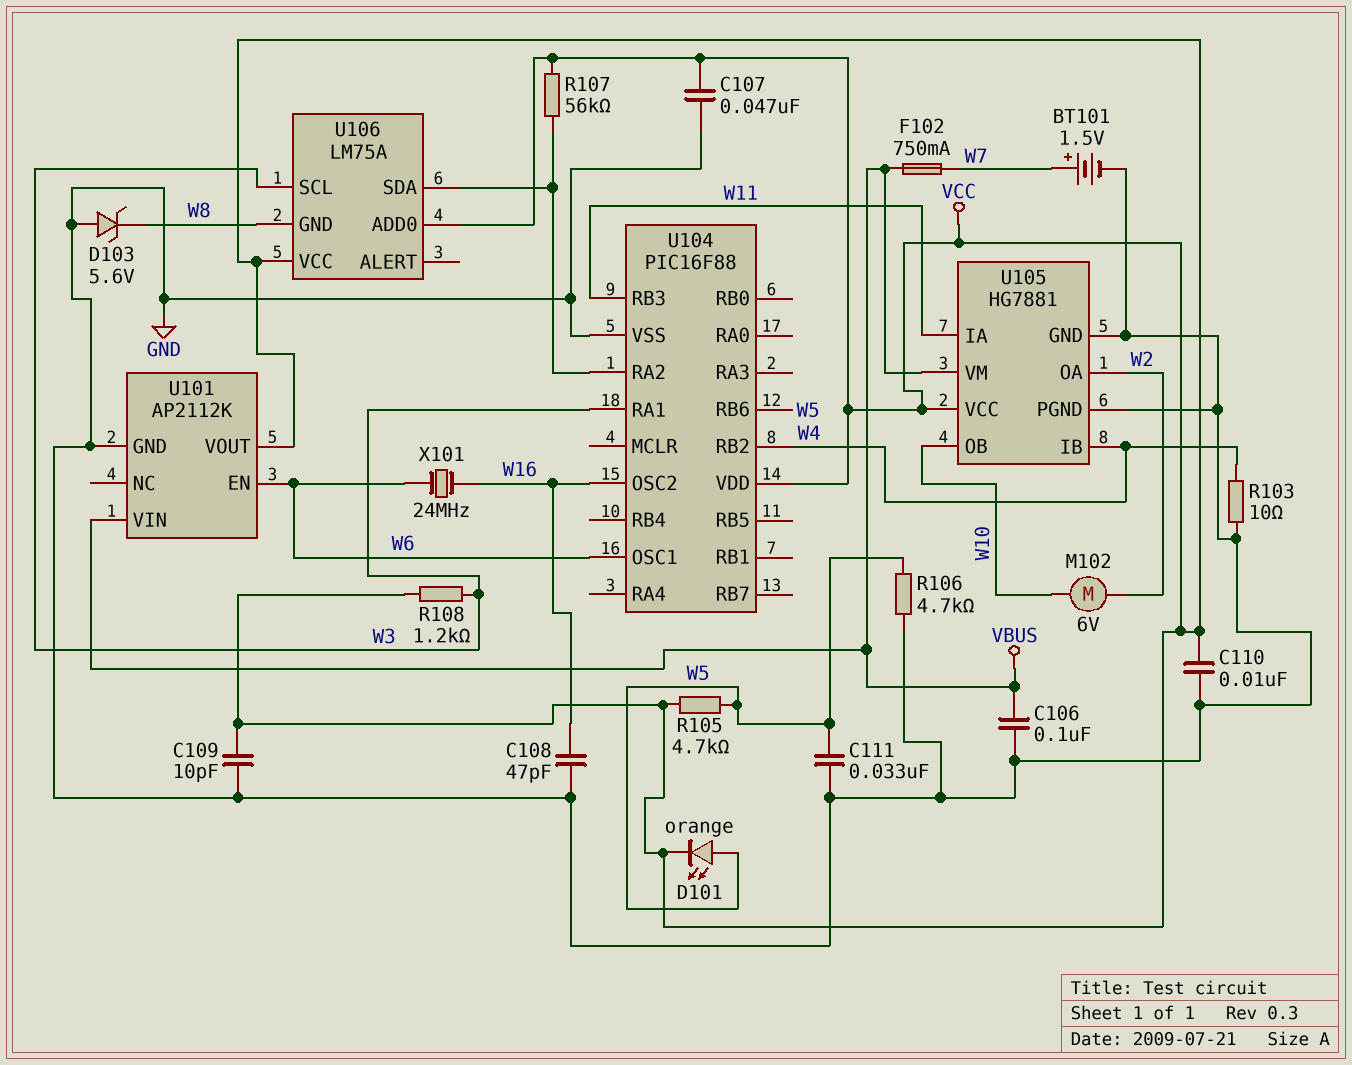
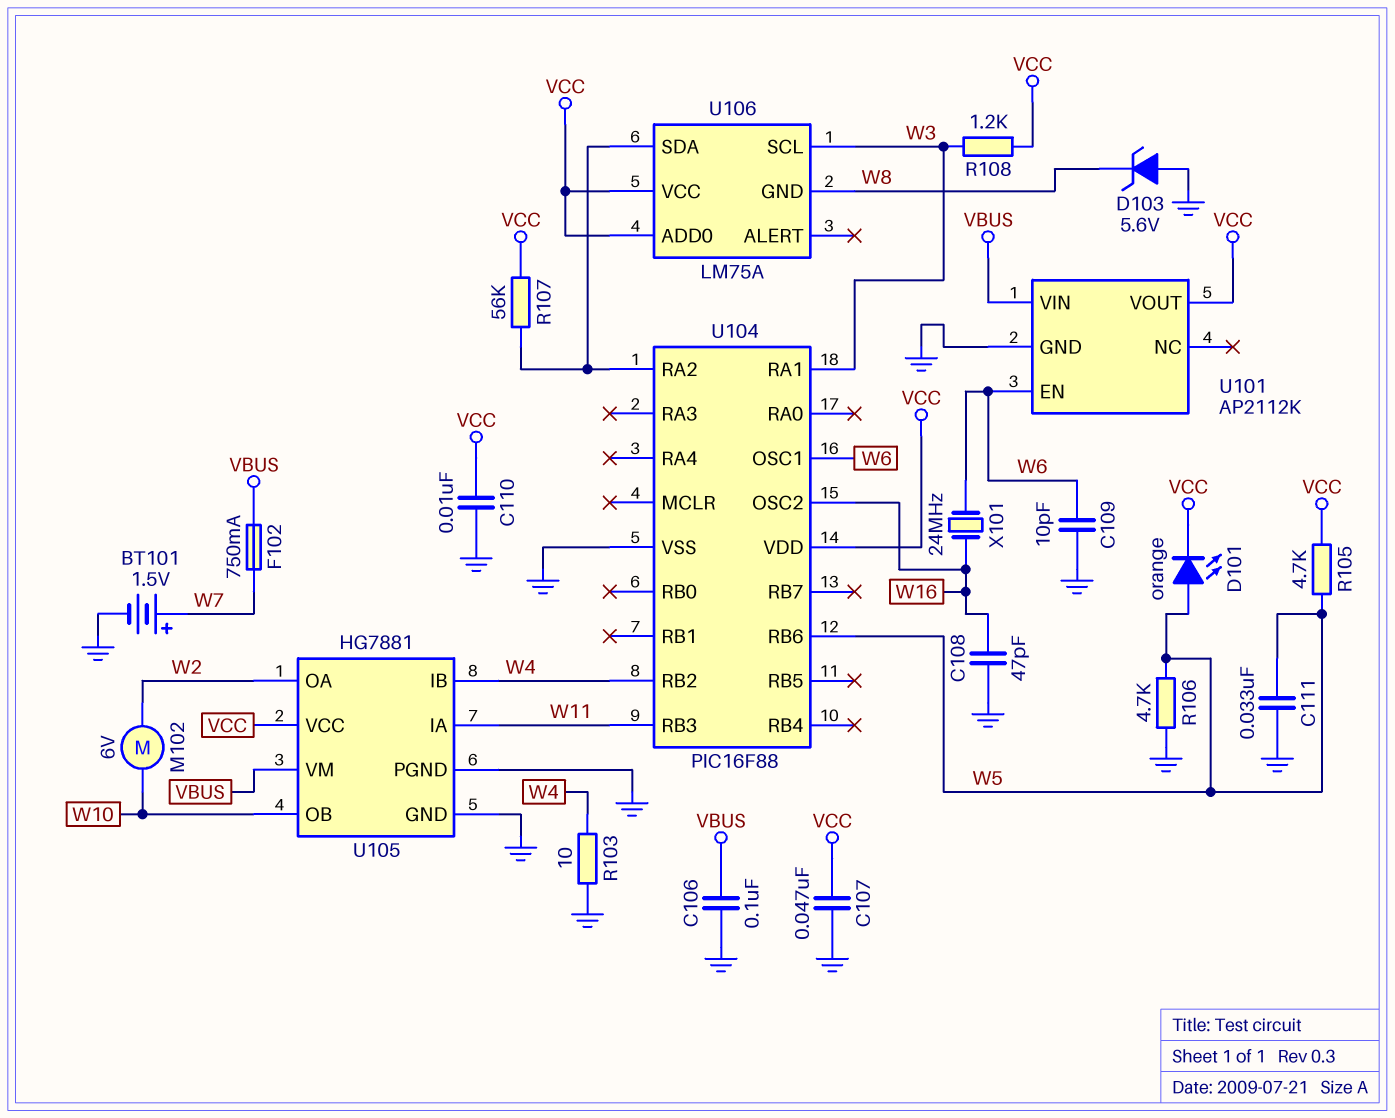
C109: 10pF (GND, VCC) -> 10pF (GND, W6)

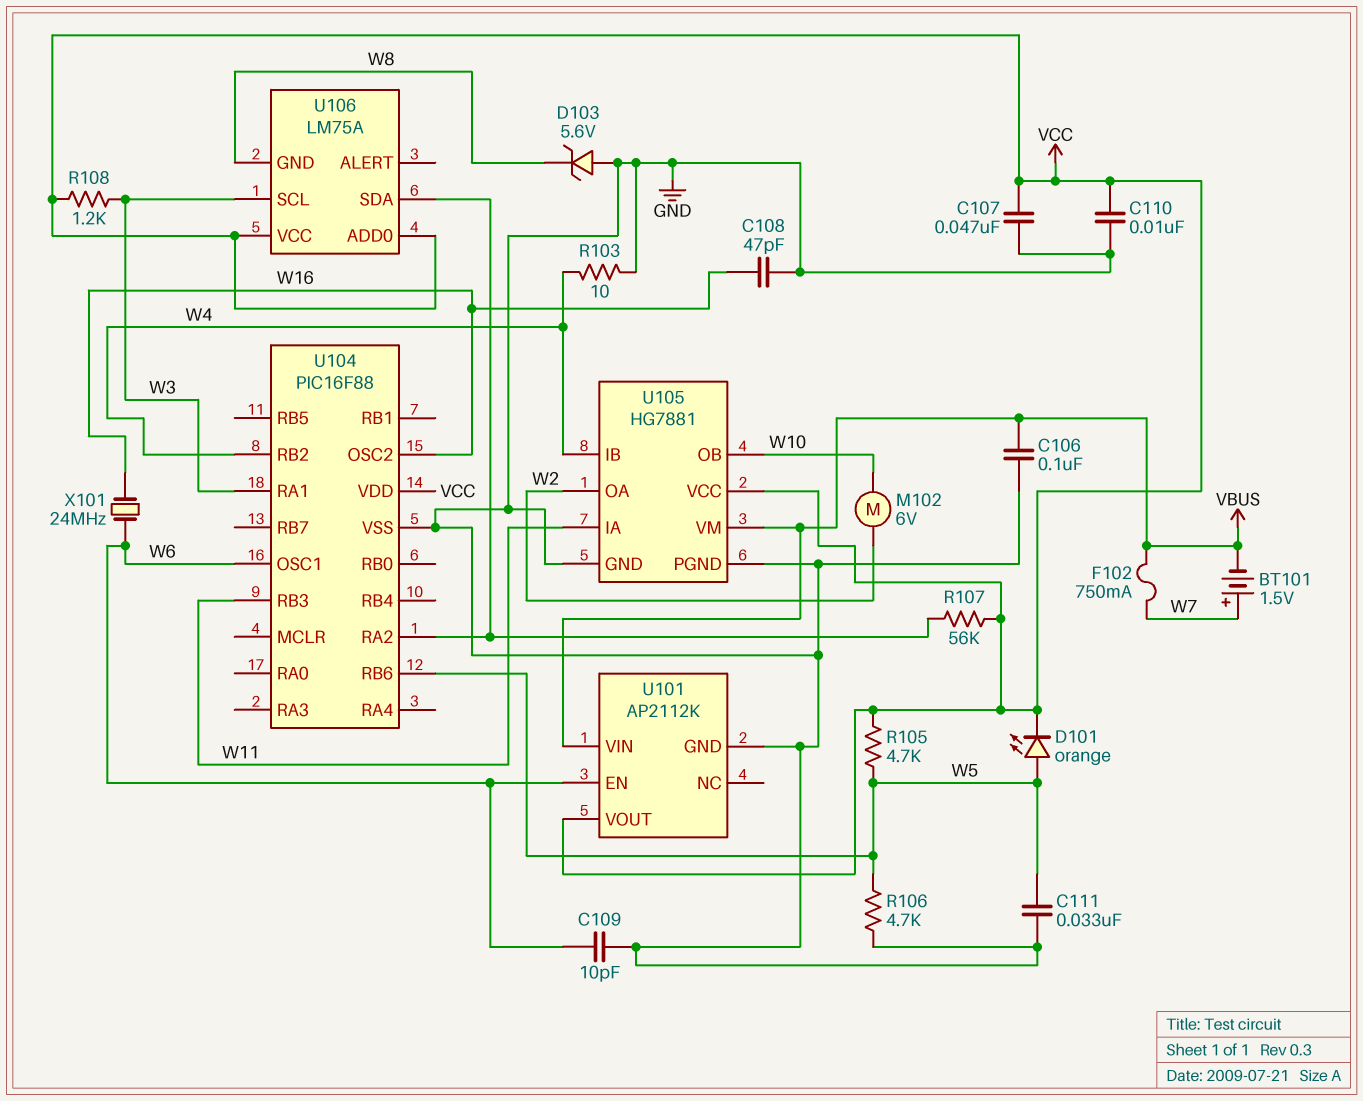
BT101: 1.5V (plus W7, minus GND) -> 1.5V (plus W7, minus VBUS)

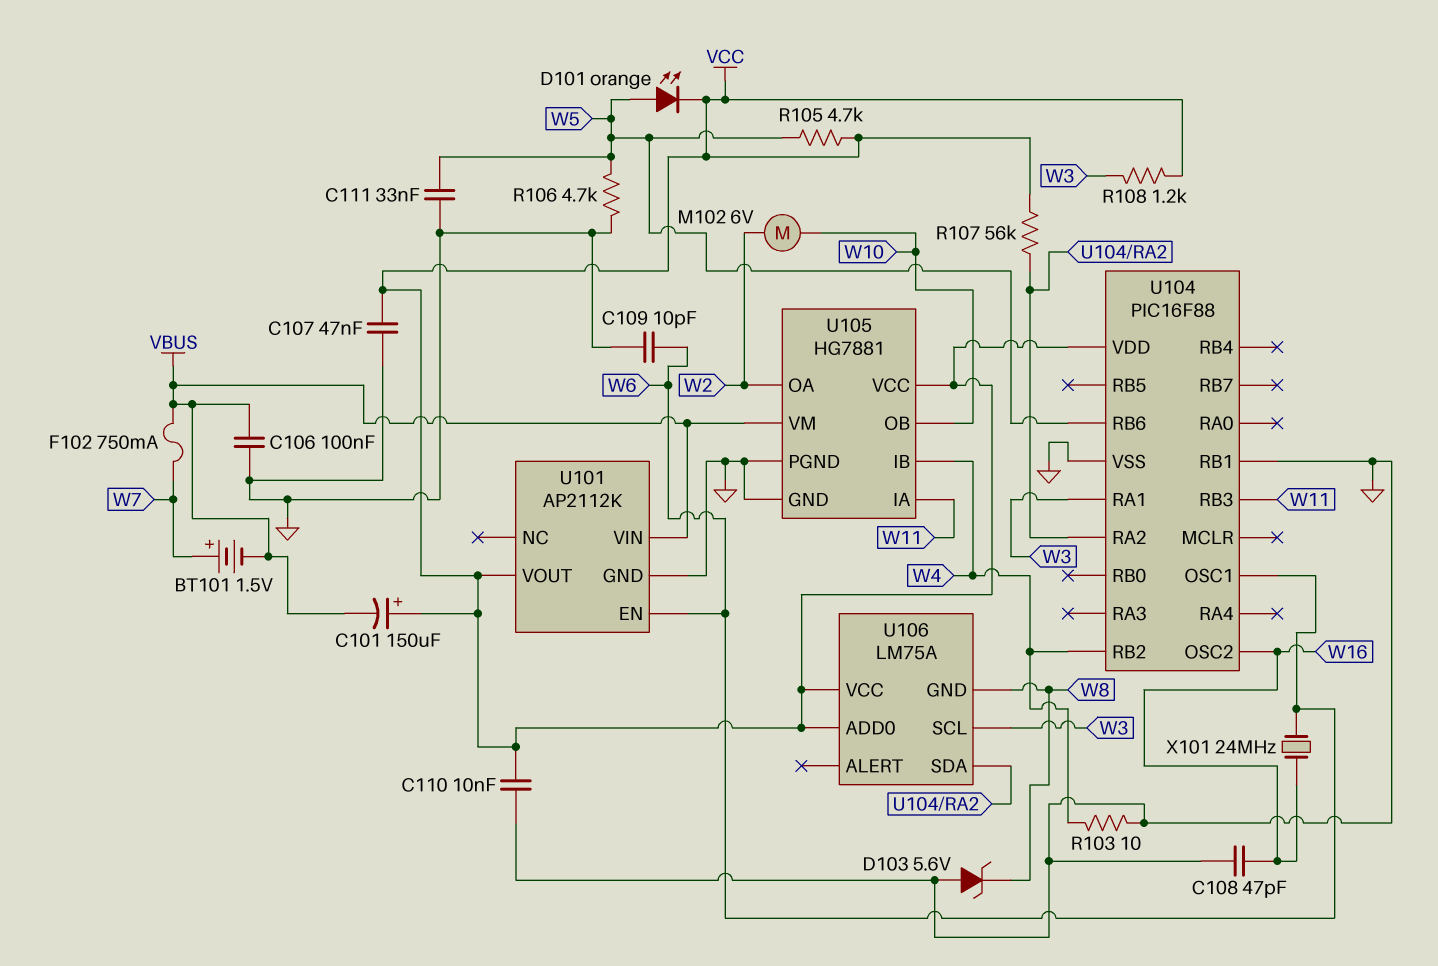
C101: none -> 150uF (plus VCC, minus VBUS)
U104 pin RB1: none -> GND

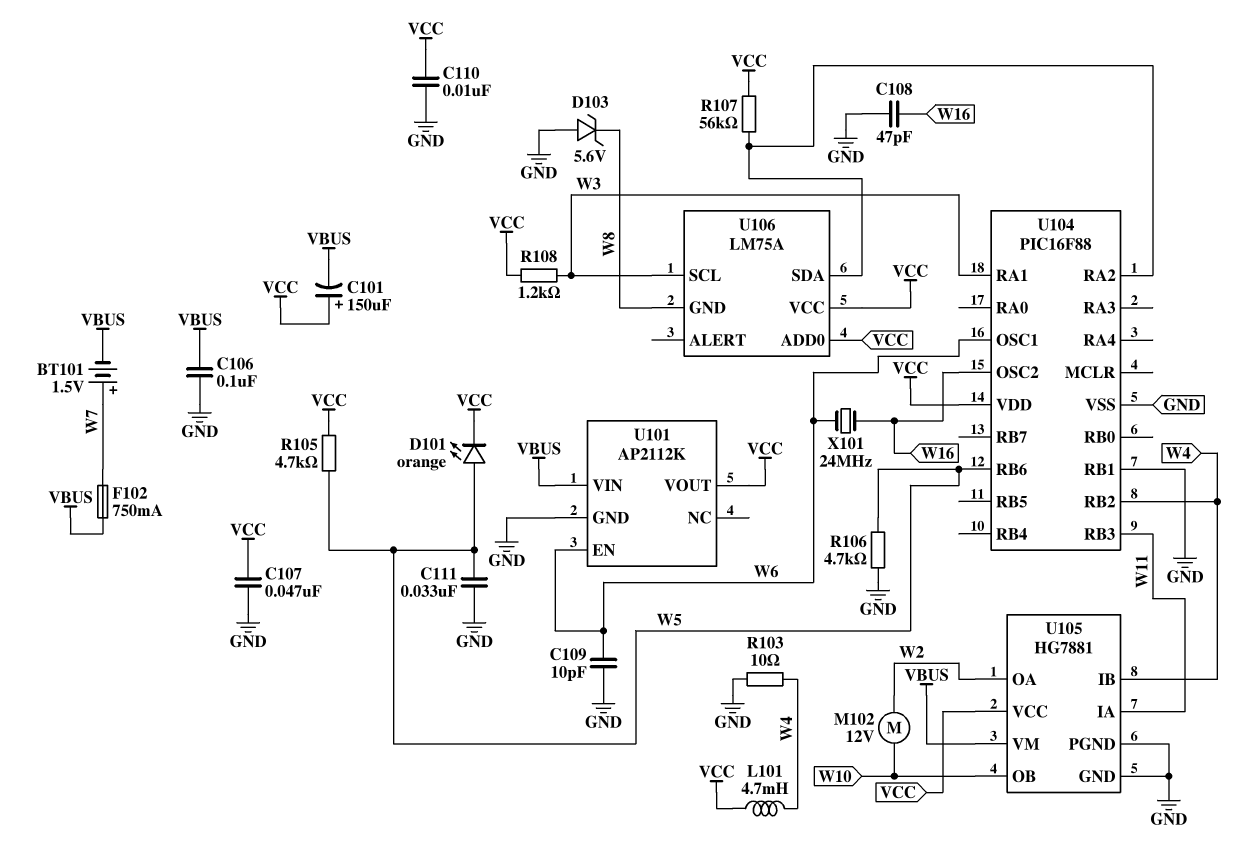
L101: none -> 4.7mH (VCC, W4)
M102: motor 6V (W2, W10) -> motor 12V (W2, W10)

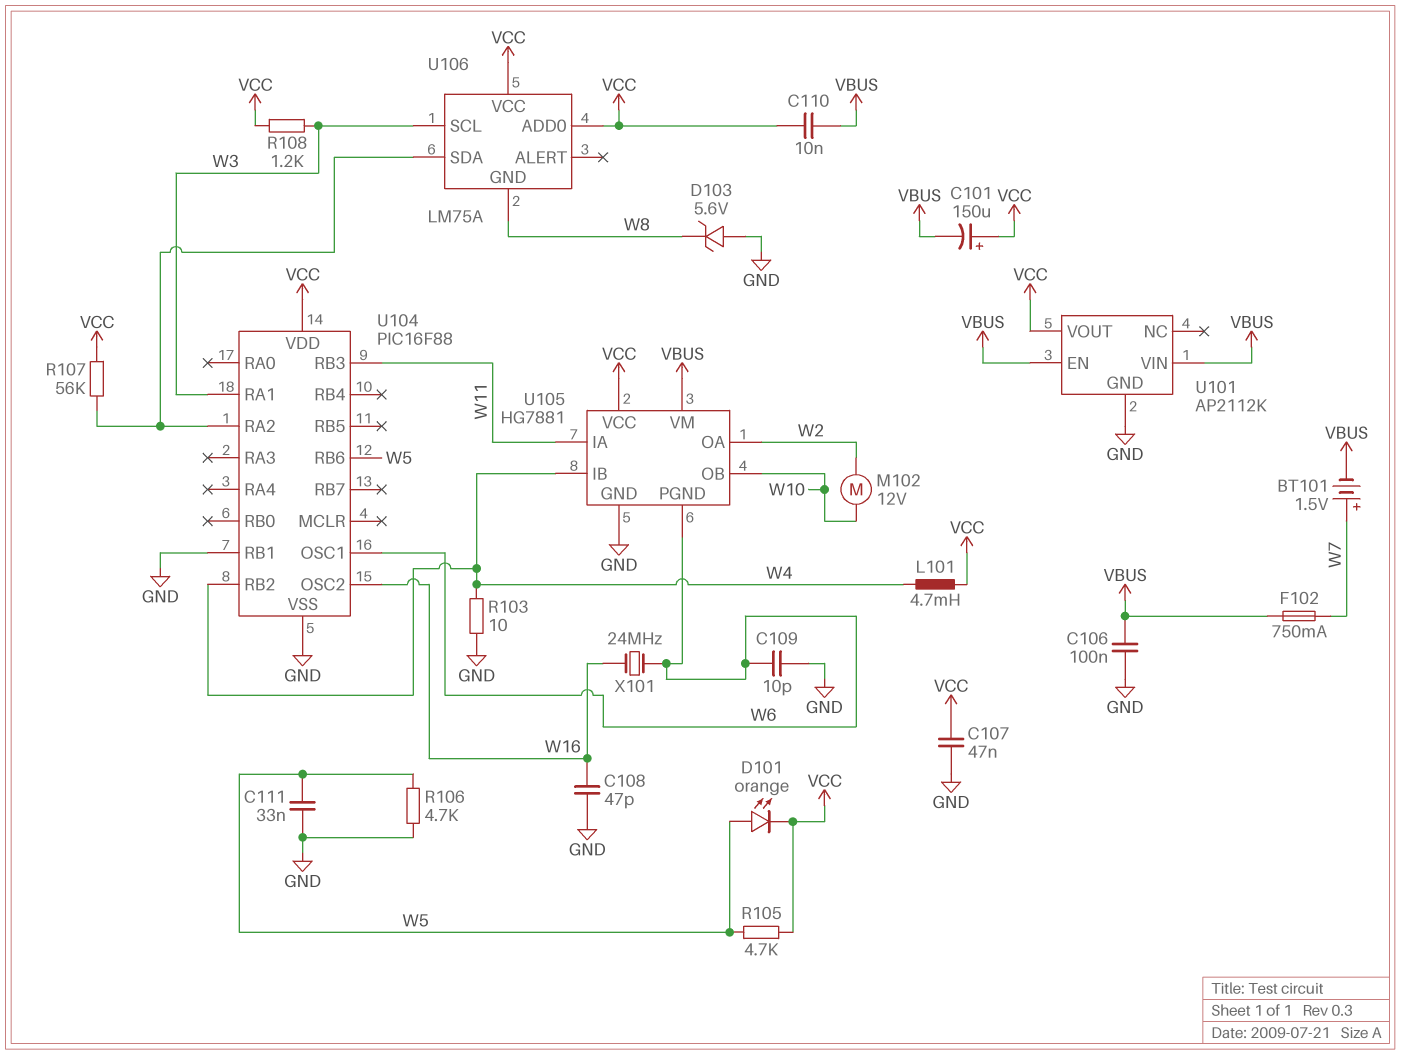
C110: 10nF (GND, VCC) -> 10nF (VBUS, VCC)
U101 pin EN: W6 -> VBUS
U105 pin PGND: GND -> W6

